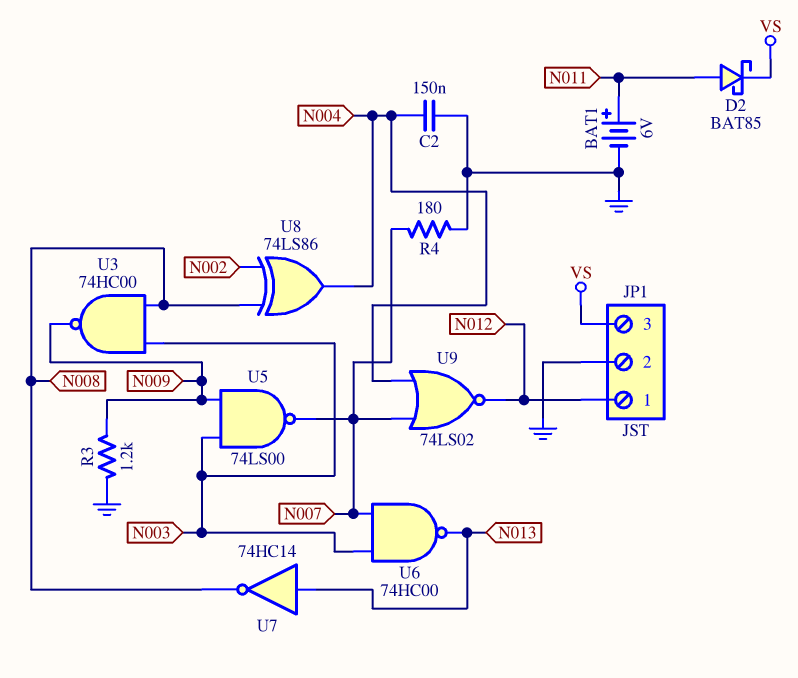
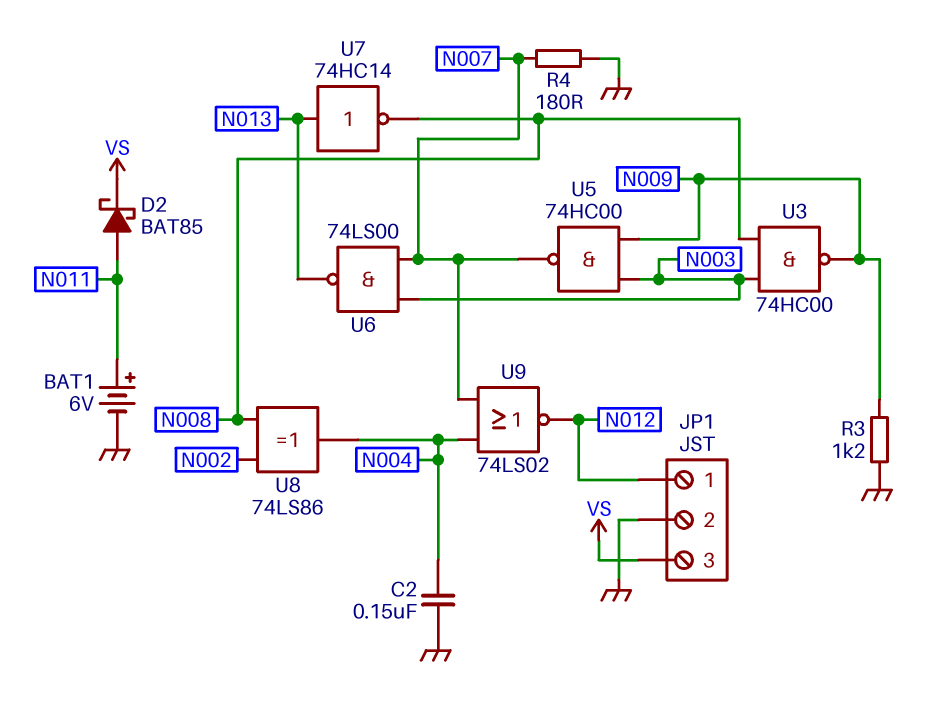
U5: NAND 74LS00 (in N003, in N009, out N007) -> NAND 74HC00 (in N003, in N009, out N007)
U6: NAND 74HC00 (in N003, in N007, out N013) -> NAND 74LS00 (in N003, in N007, out N013)

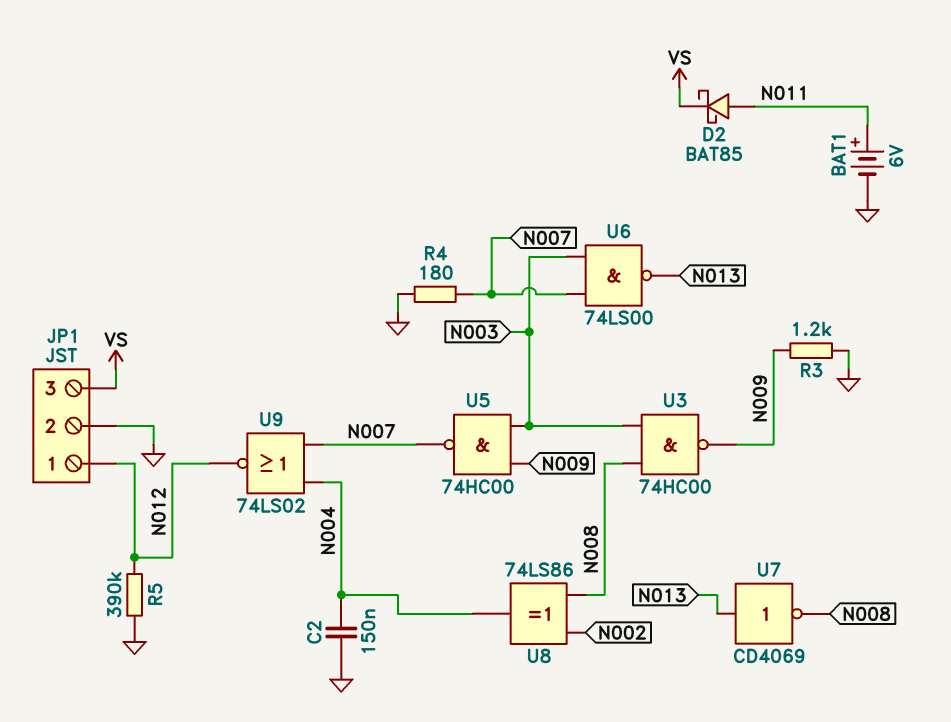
R5: none -> 390k (GND, N012)
U7: NOT 74HC14 (in N013, out N008) -> NOT CD4069 (in N013, out N008)

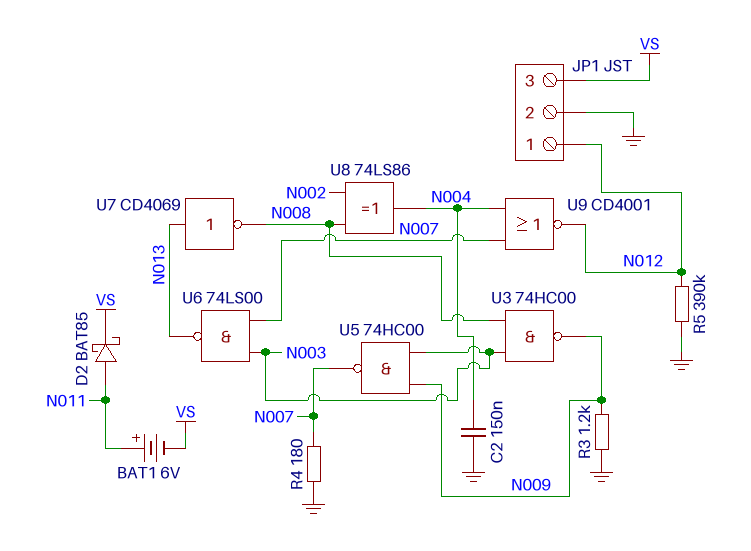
BAT1: 6V (plus N011, minus GND) -> 6V (plus N011, minus VS)
U9: NOR 74LS02 (in N004, in N007, out N012) -> NOR CD4001 (in N004, in N007, out N012)

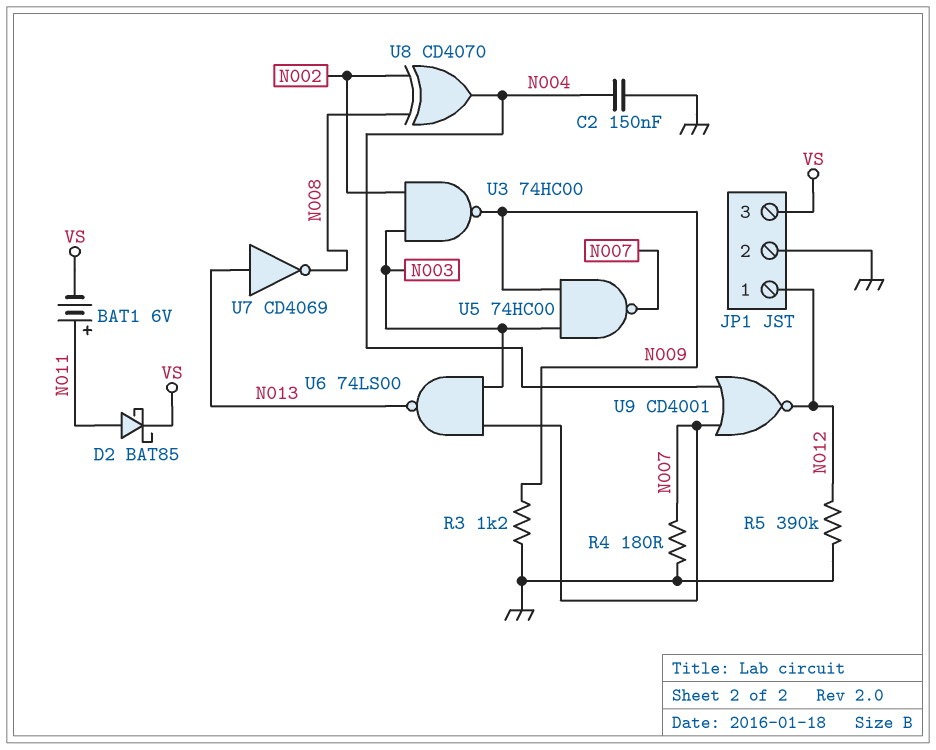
U3: NAND 74HC00 (in N003, in N008, out N009) -> NAND 74HC00 (in N002, in N003, out N009)
U8: XOR 74LS86 (in N002, in N008, out N004) -> XOR CD4070 (in N002, in N008, out N004)

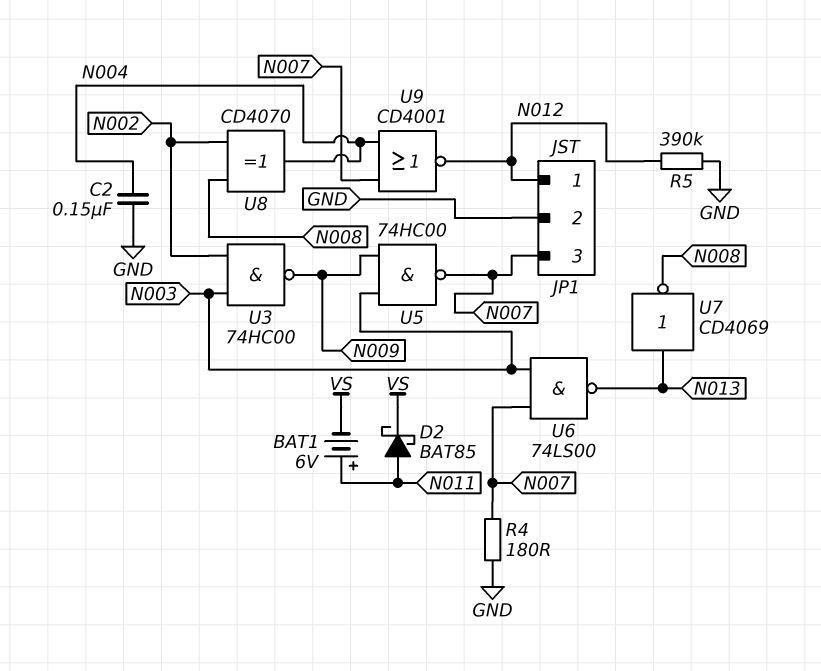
JP1 pin 3: VS -> N007
R3: 1.2k (GND, N009) -> none

